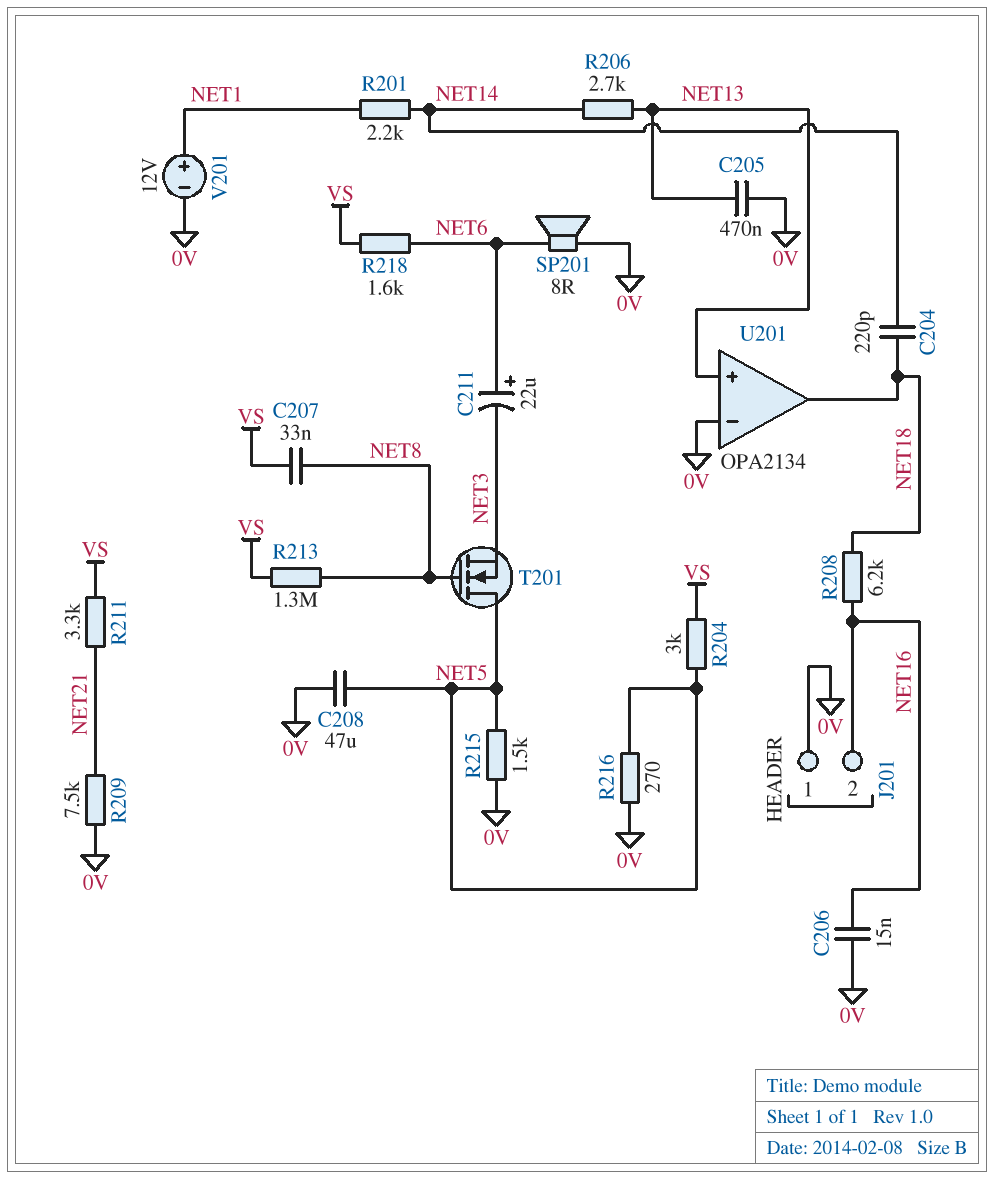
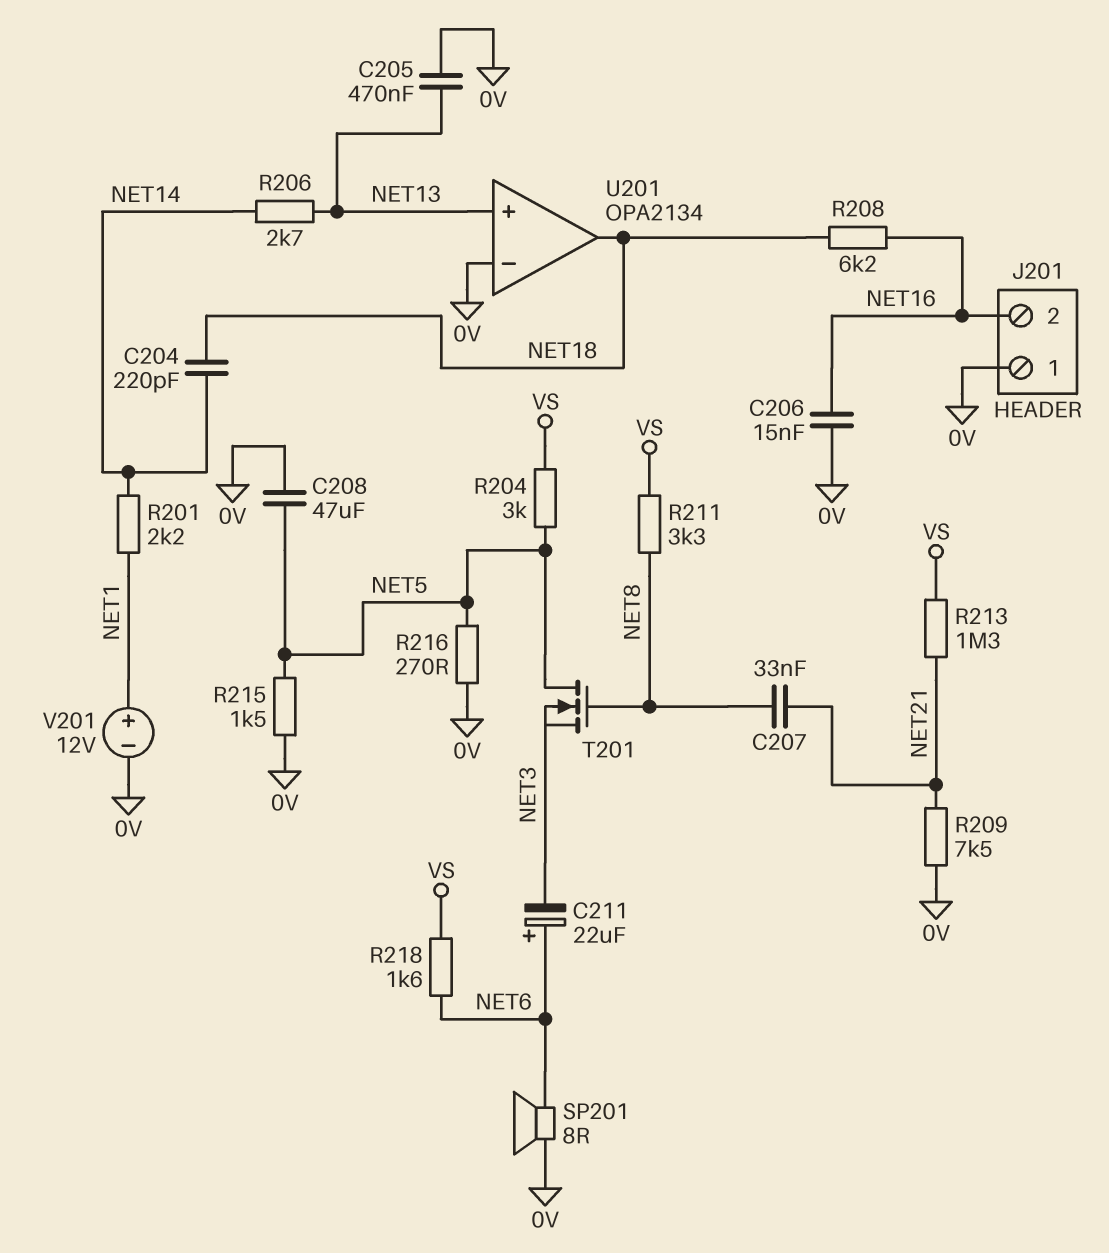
C207: 33nF (NET8, VS) -> 33nF (NET8, NET21)
R211: 3.3k (NET21, VS) -> 3.3k (NET8, VS)
R213: 1.3M (NET8, VS) -> 1.3M (NET21, VS)

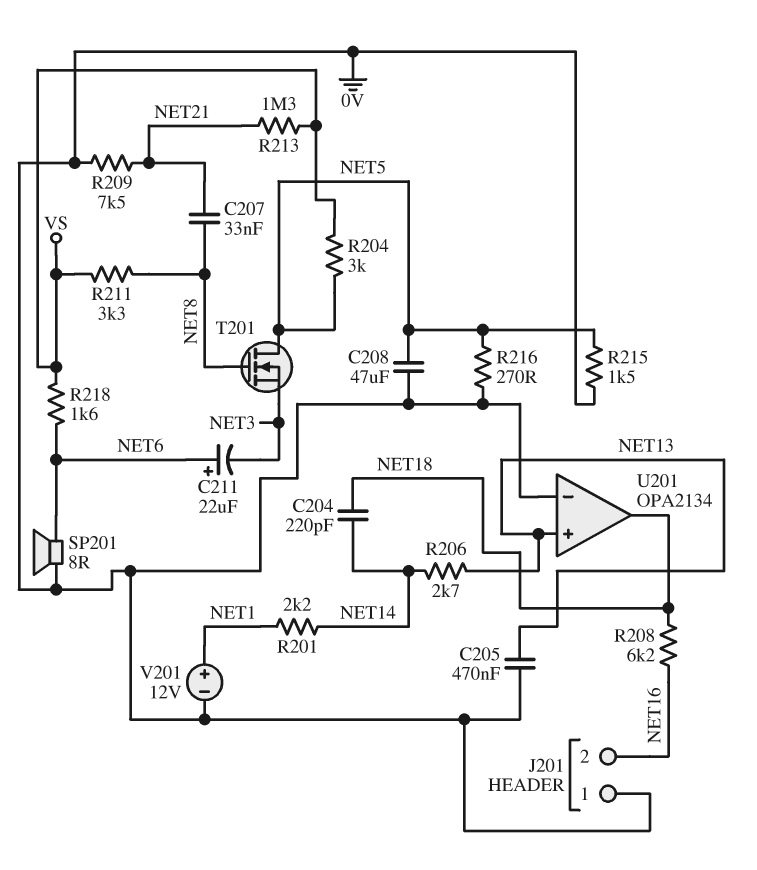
C206: 15nF (0V, NET16) -> none

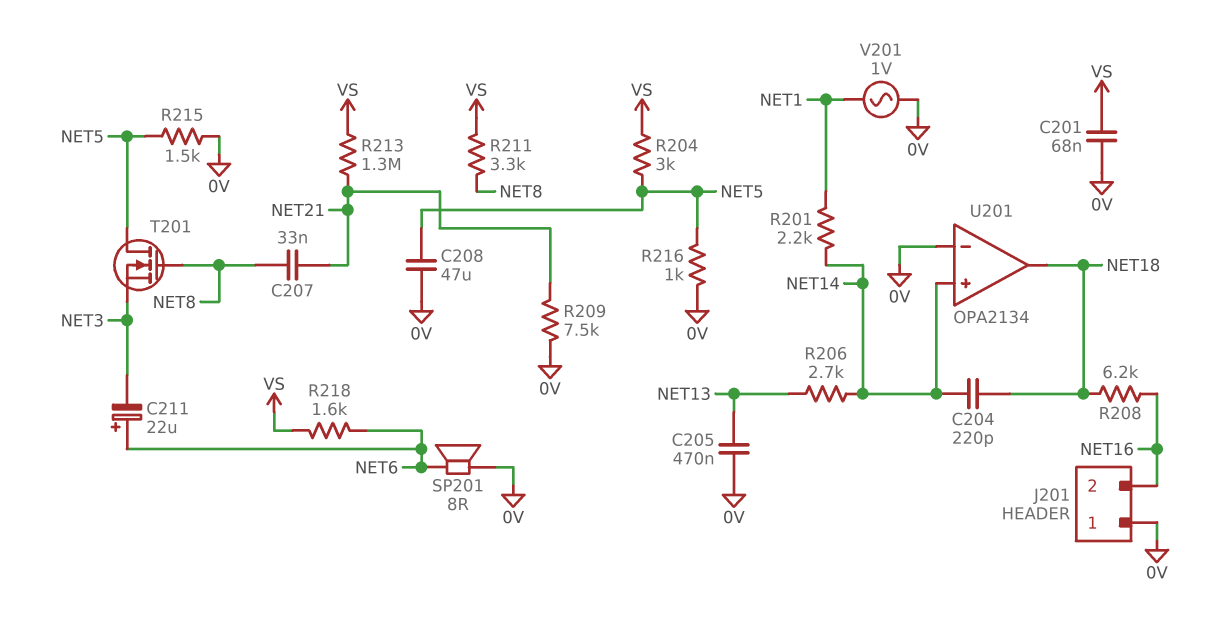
C201: none -> 68nF (0V, VS)
R216: 270 (0V, NET5) -> 1k (0V, NET5)
U201 pin in+: NET13 -> NET14
V201: 12V (plus NET1, minus 0V) -> AC 1V (0V, NET1)

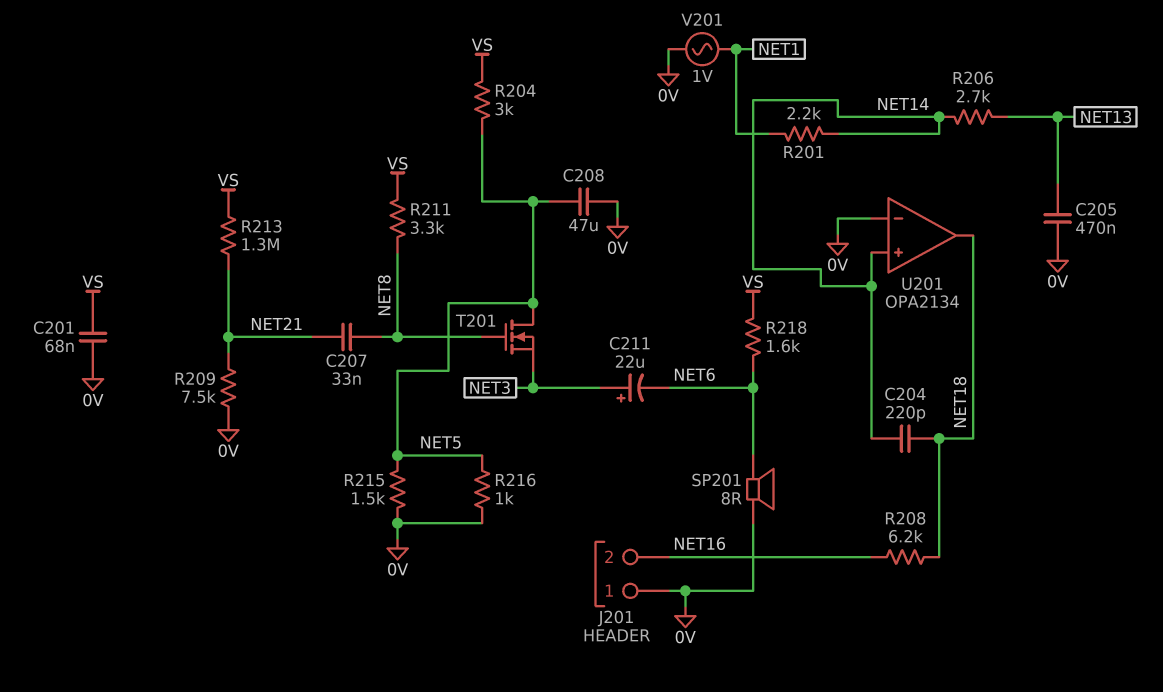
C211: 22uF (plus NET6, minus NET3) -> 22uF (plus NET3, minus NET6)

